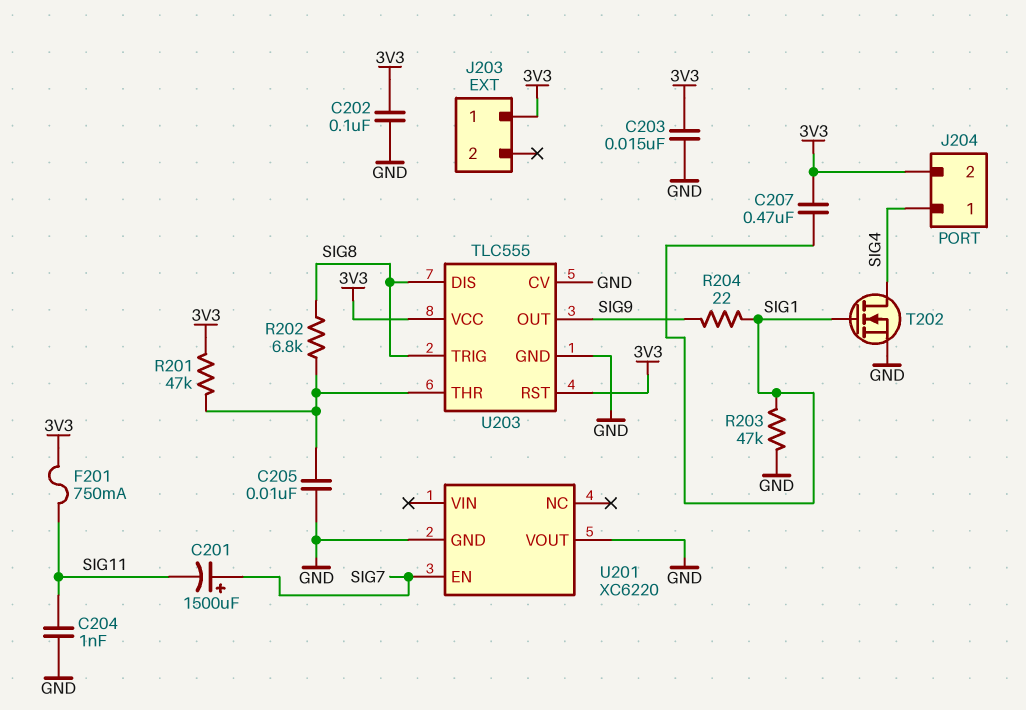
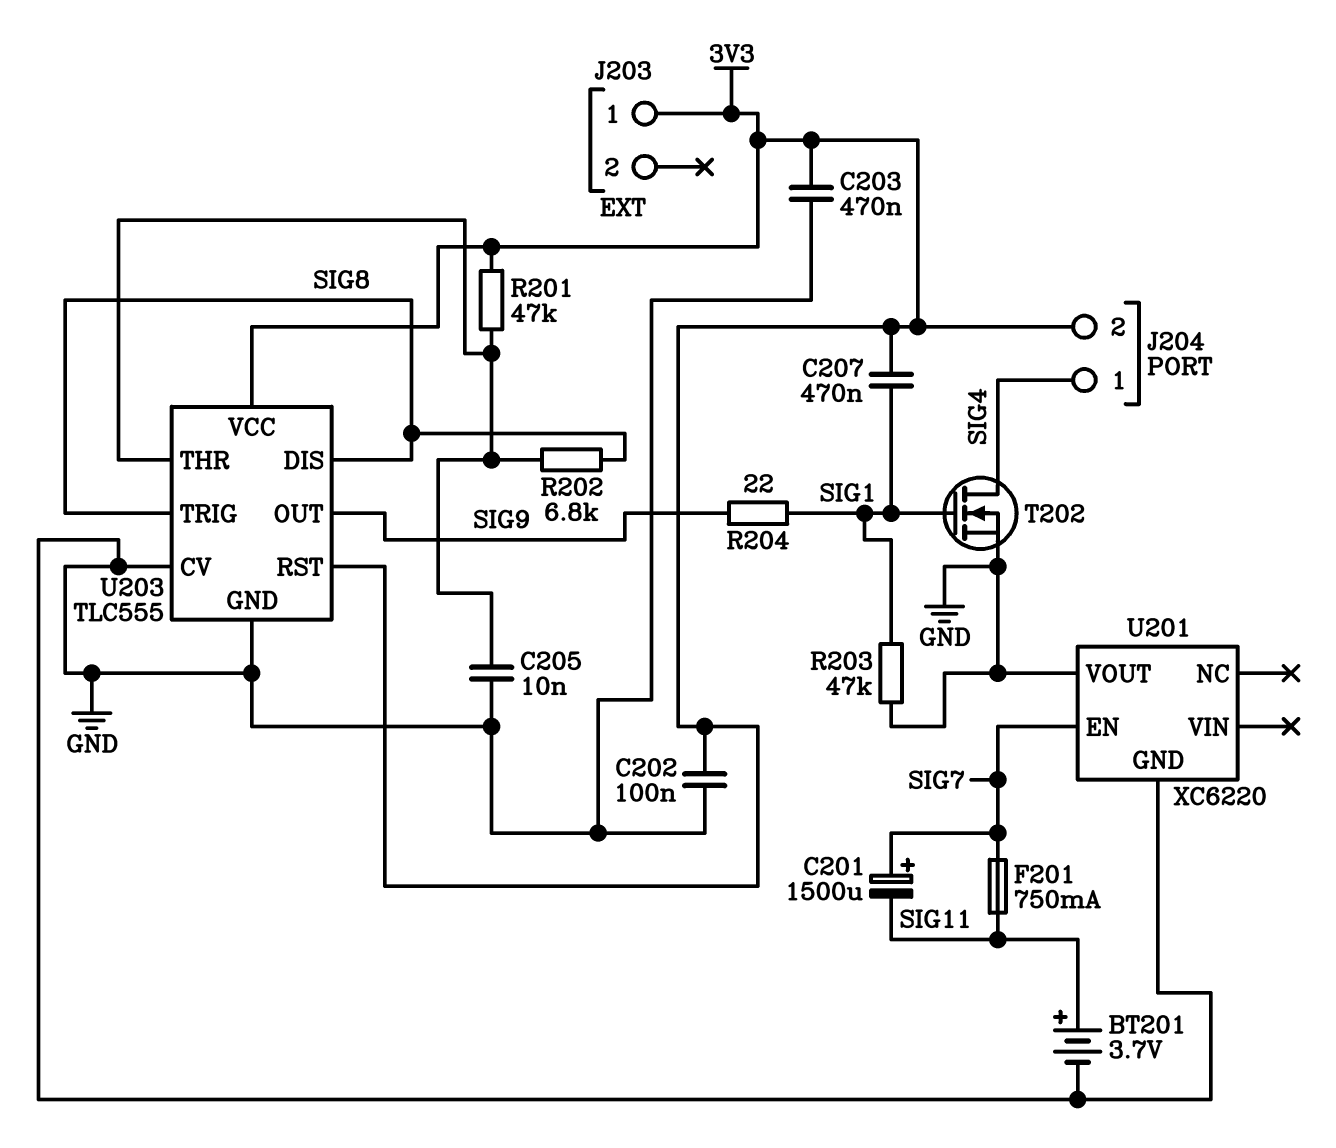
BT201: none -> 3.7V (plus SIG11, minus GND)
C203: 15nF (3V3, GND) -> 470nF (3V3, GND)
C204: 1nF (GND, SIG11) -> none
F201: 750mA (3V3, SIG11) -> 750mA (SIG7, SIG11)

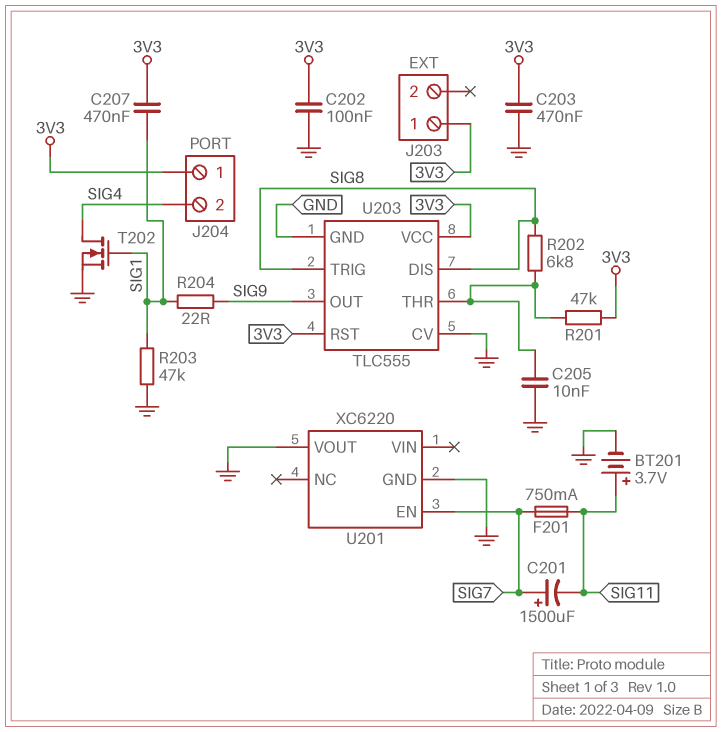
J204 pin 1: SIG4 -> 3V3
J204 pin 2: 3V3 -> SIG4

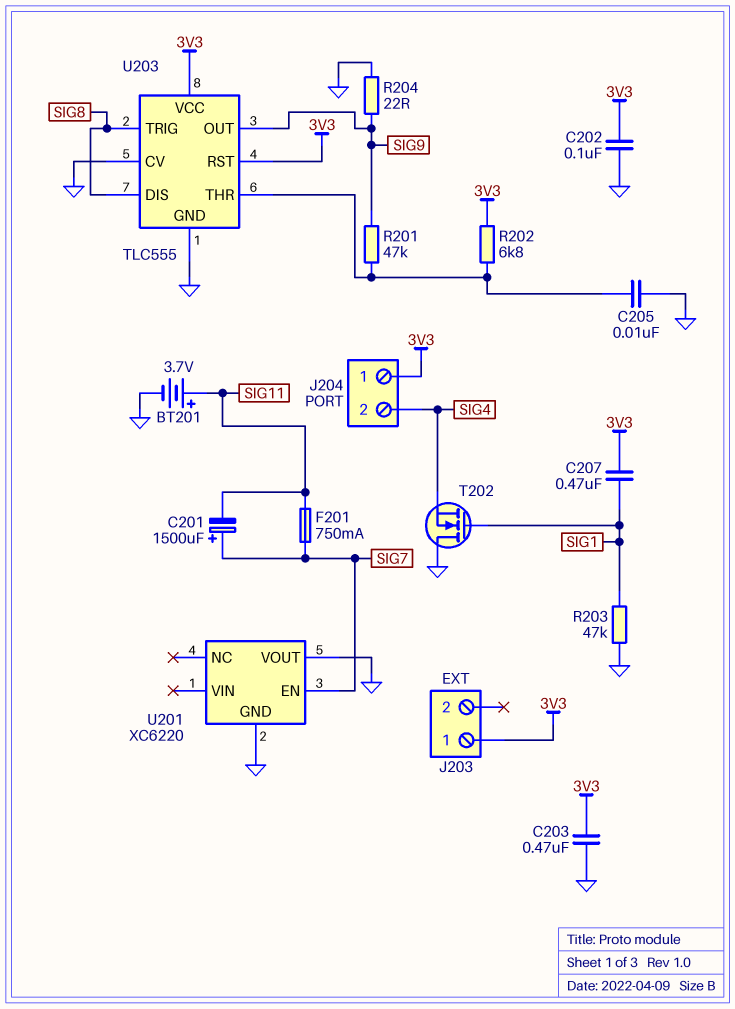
R201: 47k (3V3, U203/THR) -> 47k (SIG9, U203/THR)
R202: 6.8k (SIG8, U203/THR) -> 6.8k (3V3, U203/THR)
R204: 22 (SIG1, SIG9) -> 22 (GND, SIG9)
T202: NMOS (G SIG1, D SIG4, S GND) -> NMOS (G SIG1, D GND, S SIG4)

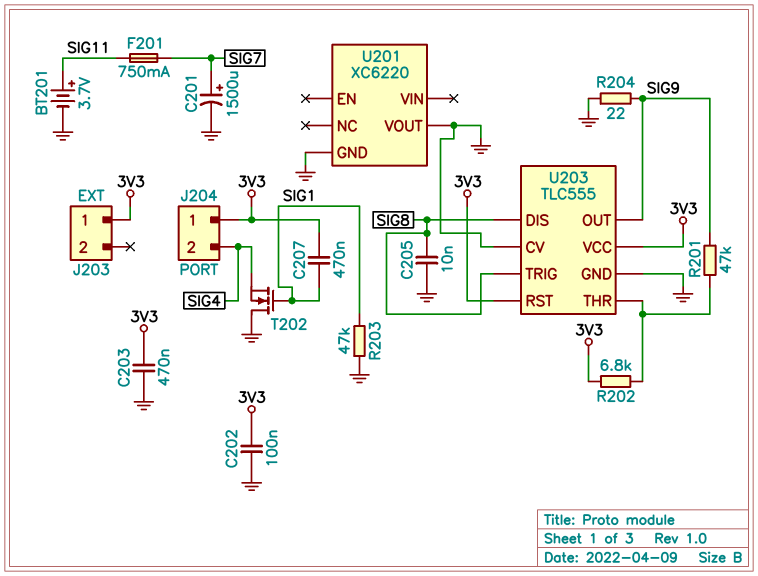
C201: 1500uF (plus SIG7, minus SIG11) -> 1500uF (plus SIG7, minus GND)
C205: 10nF (GND, U203/THR) -> 10nF (GND, SIG8)
U201 pin EN: SIG7 -> none

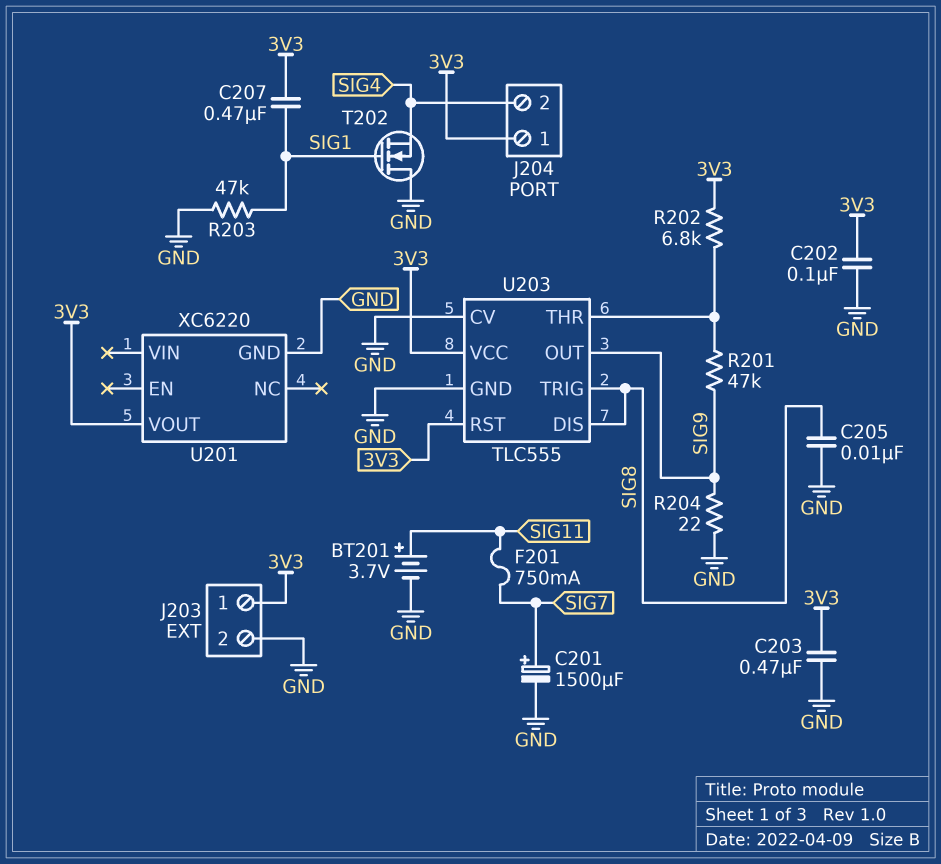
J203 pin 2: none -> GND
U201 pin VOUT: GND -> 3V3

